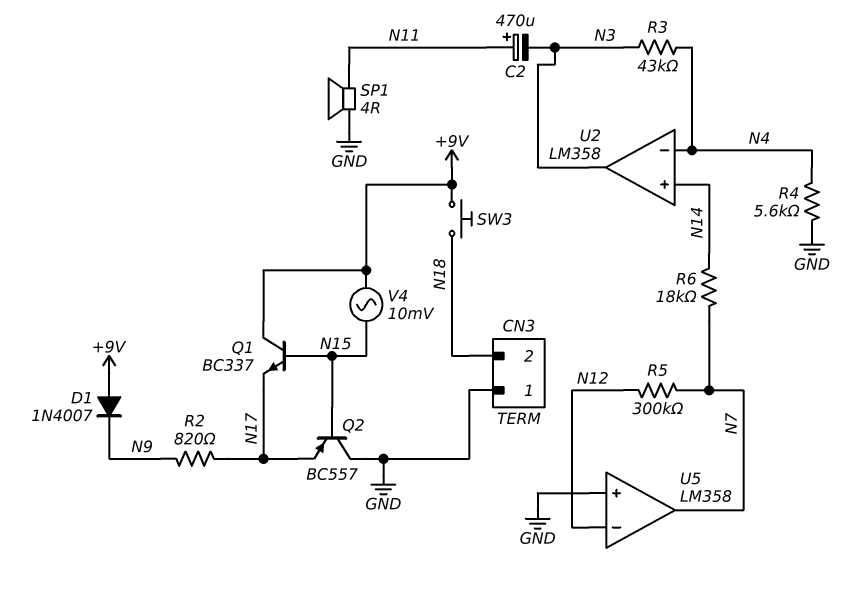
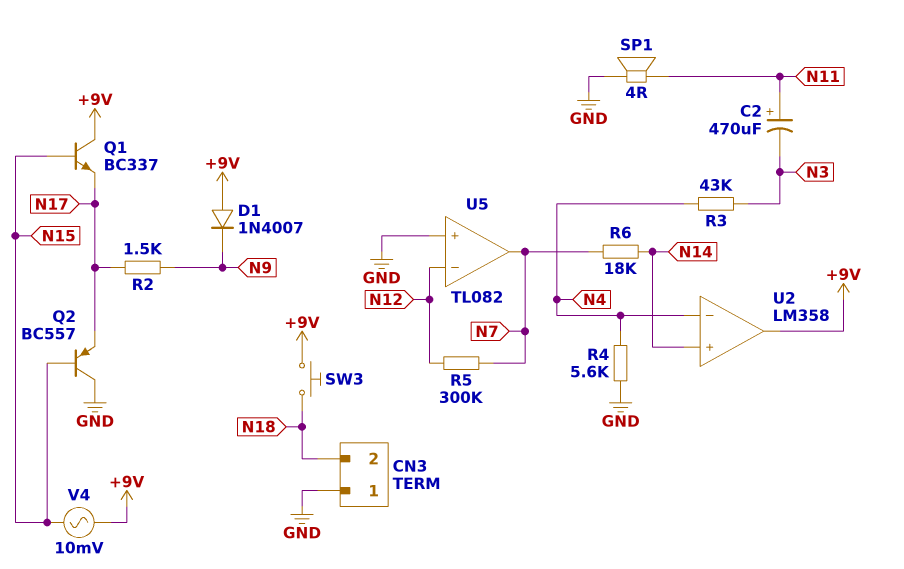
R2: 820 (N9, N17) -> 1.5k (N9, N17)
U2 pin out: N3 -> +9V
U5: LM358 -> TL082

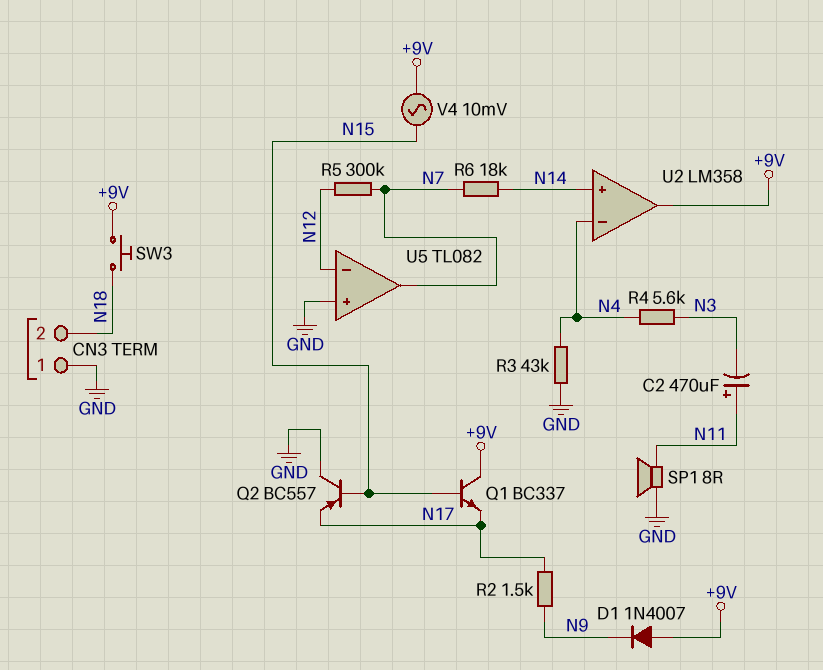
R3: 43k (N3, N4) -> 43k (GND, N4)
R4: 5.6k (GND, N4) -> 5.6k (N3, N4)
SP1: speaker 4R (GND, N11) -> speaker 8R (GND, N11)

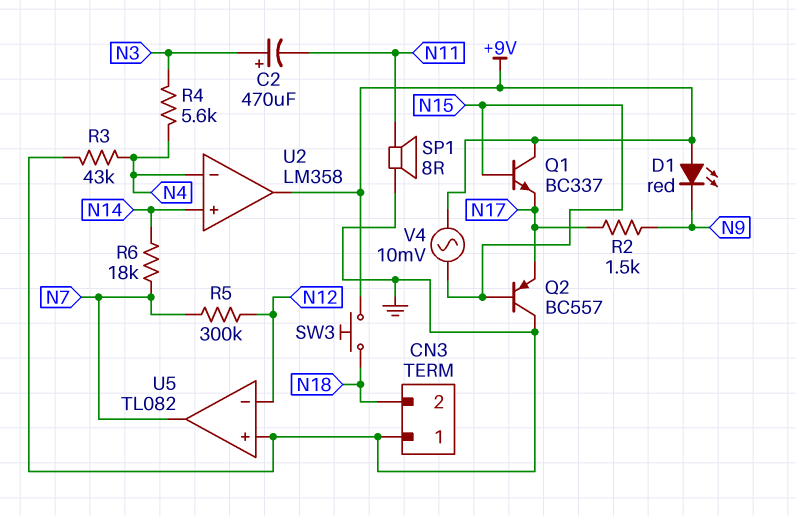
C2: 470uF (plus N11, minus N3) -> 470uF (plus N3, minus N11)
D1: diode 1N4007 (A +9V, K N9) -> LED red (A +9V, K N9)

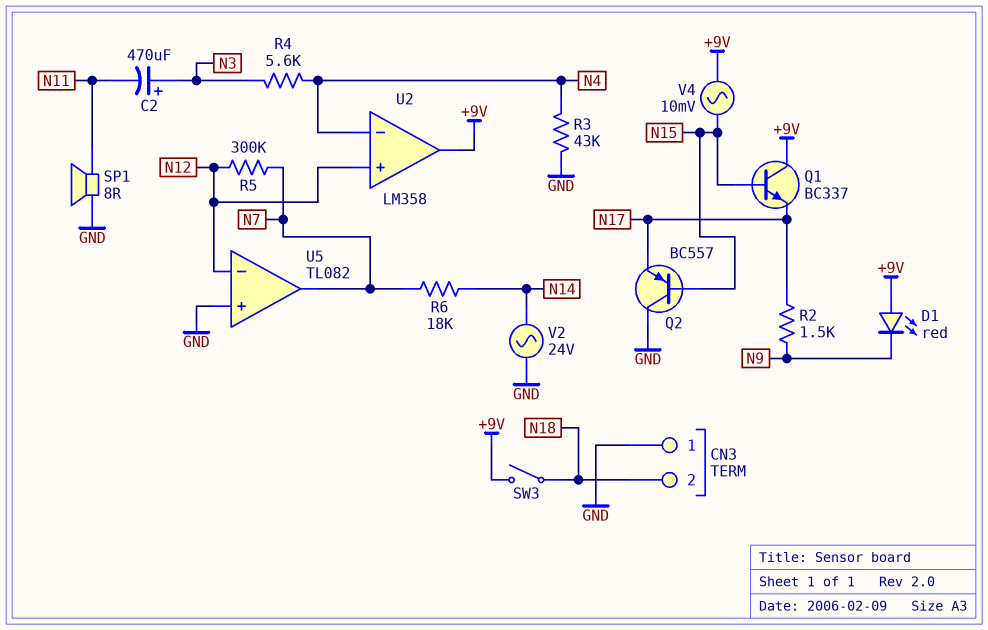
SW3: button (+9V, N18) -> switch (+9V, N18)
U2 pin in+: N14 -> N12
V2: none -> AC 24V (GND, N14)

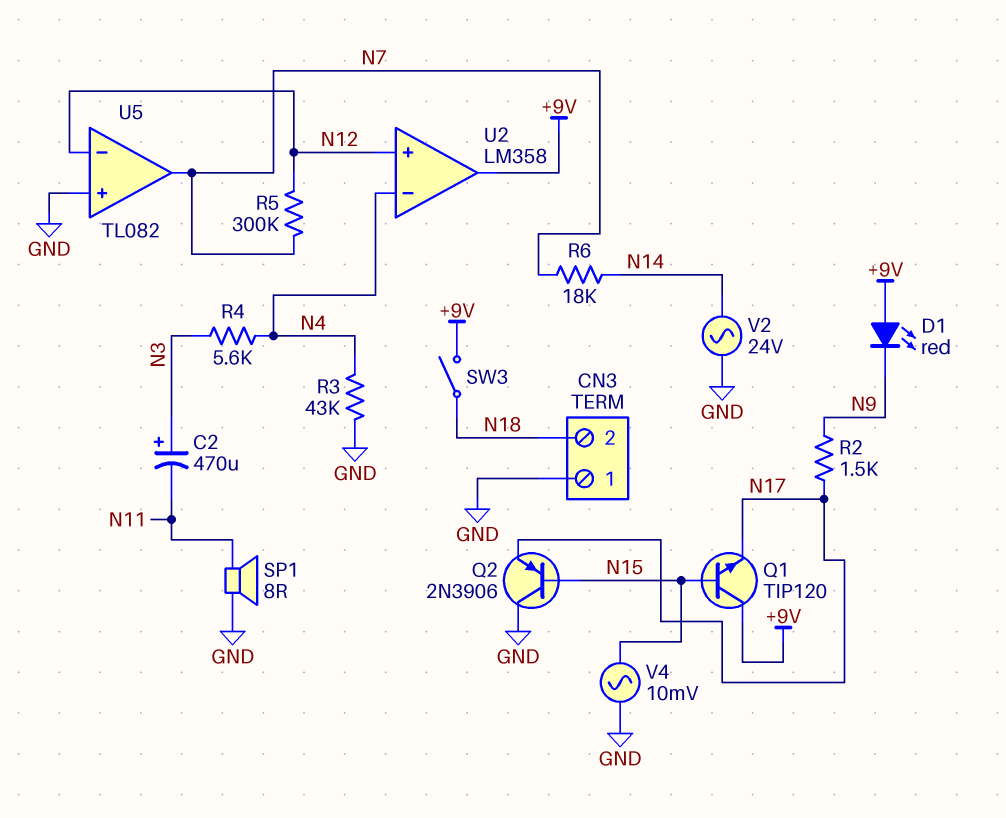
Q1: NPN BC337 (B N15, C +9V, E N17) -> NPN TIP120 (B N15, C +9V, E N17)
Q2: PNP BC557 (B N15, C GND, E N17) -> PNP 2N3906 (B N15, C GND, E N17)
V4: AC 10mV (+9V, N15) -> AC 10mV (GND, N15)

